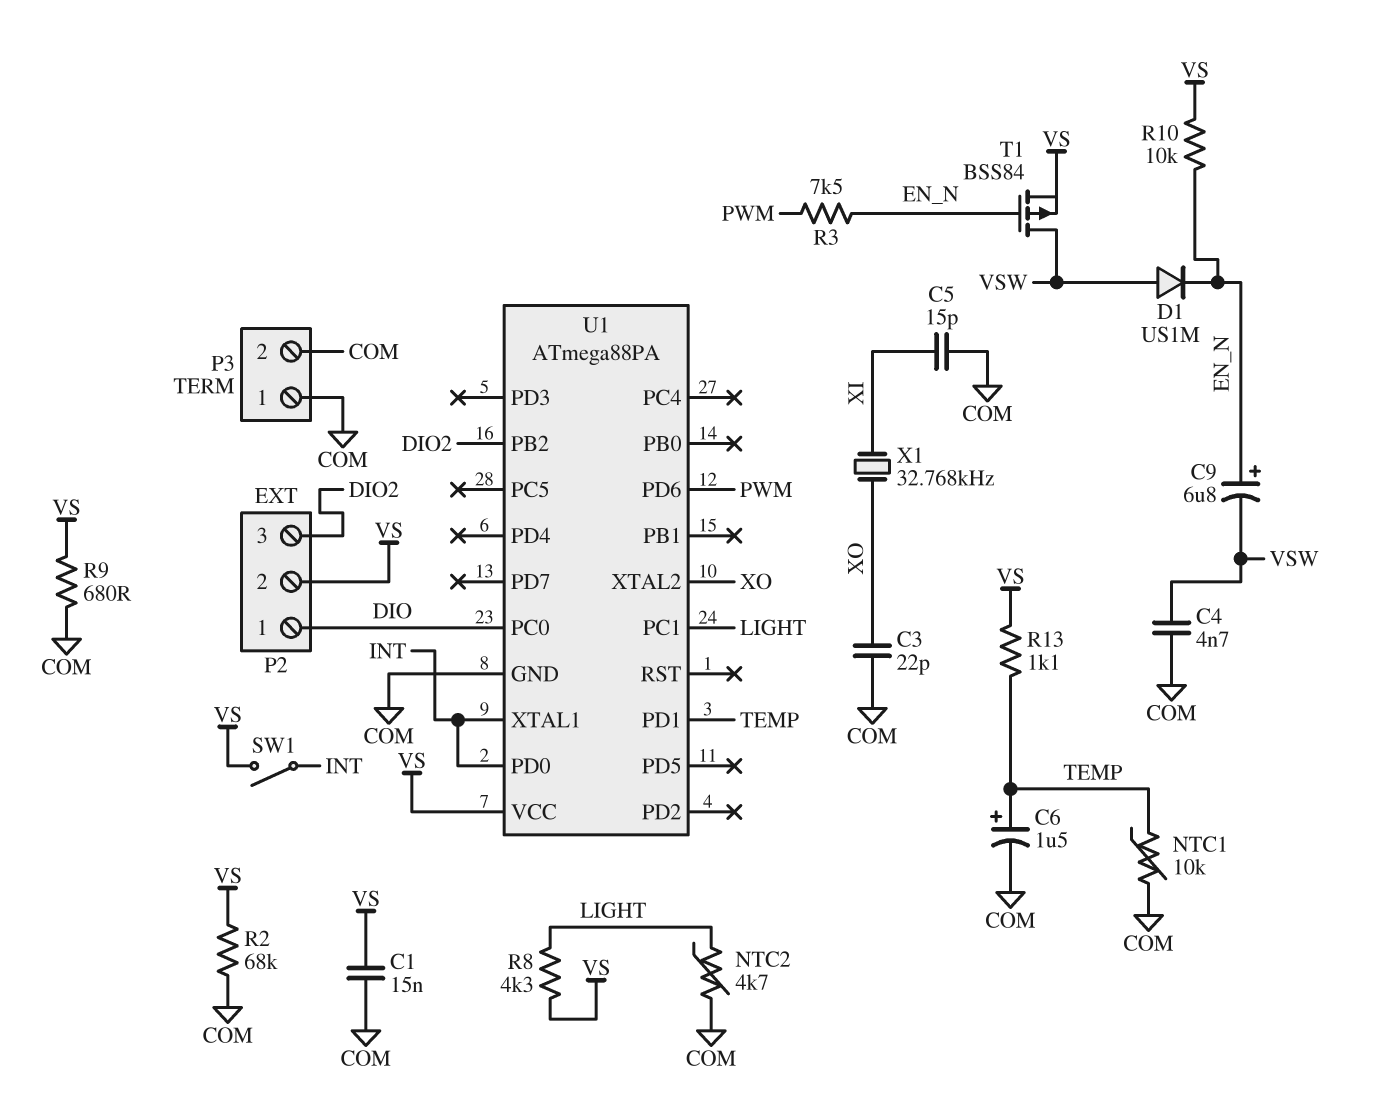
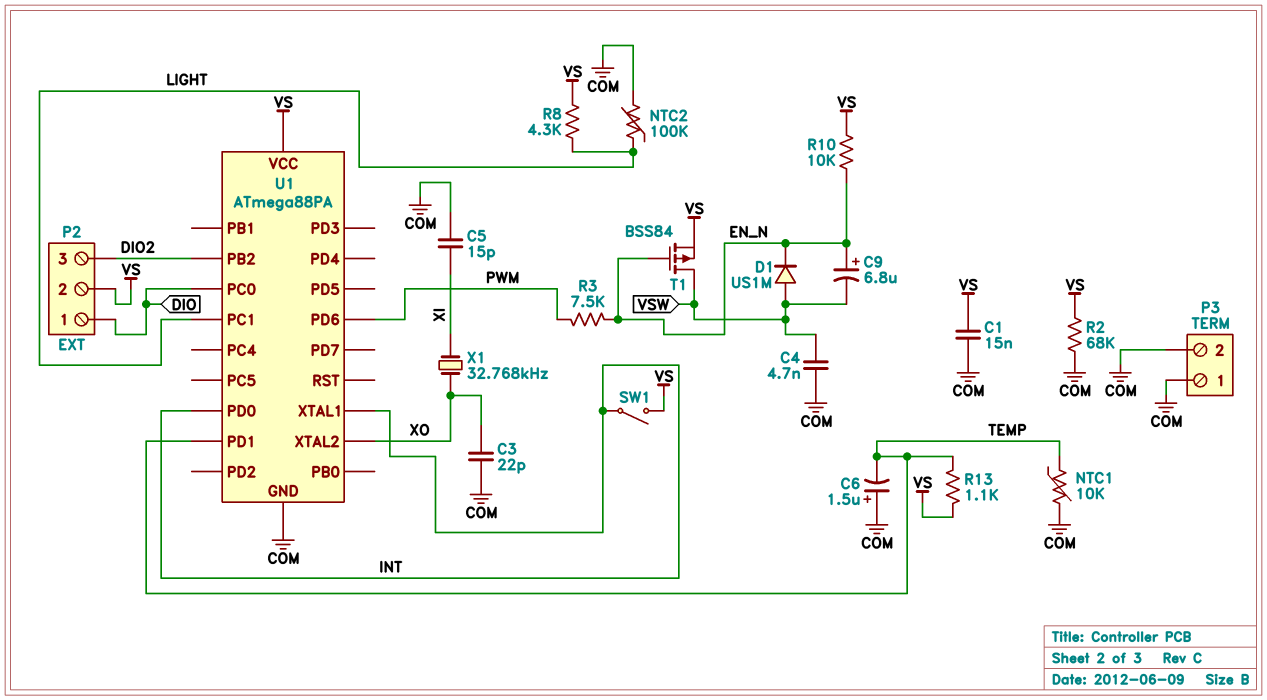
C6: 1.5uF (plus TEMP, minus COM) -> 1.5uF (plus COM, minus TEMP)
NTC2: 4.7k (COM, LIGHT) -> 100k (COM, LIGHT)
R9: 680 (COM, VS) -> none

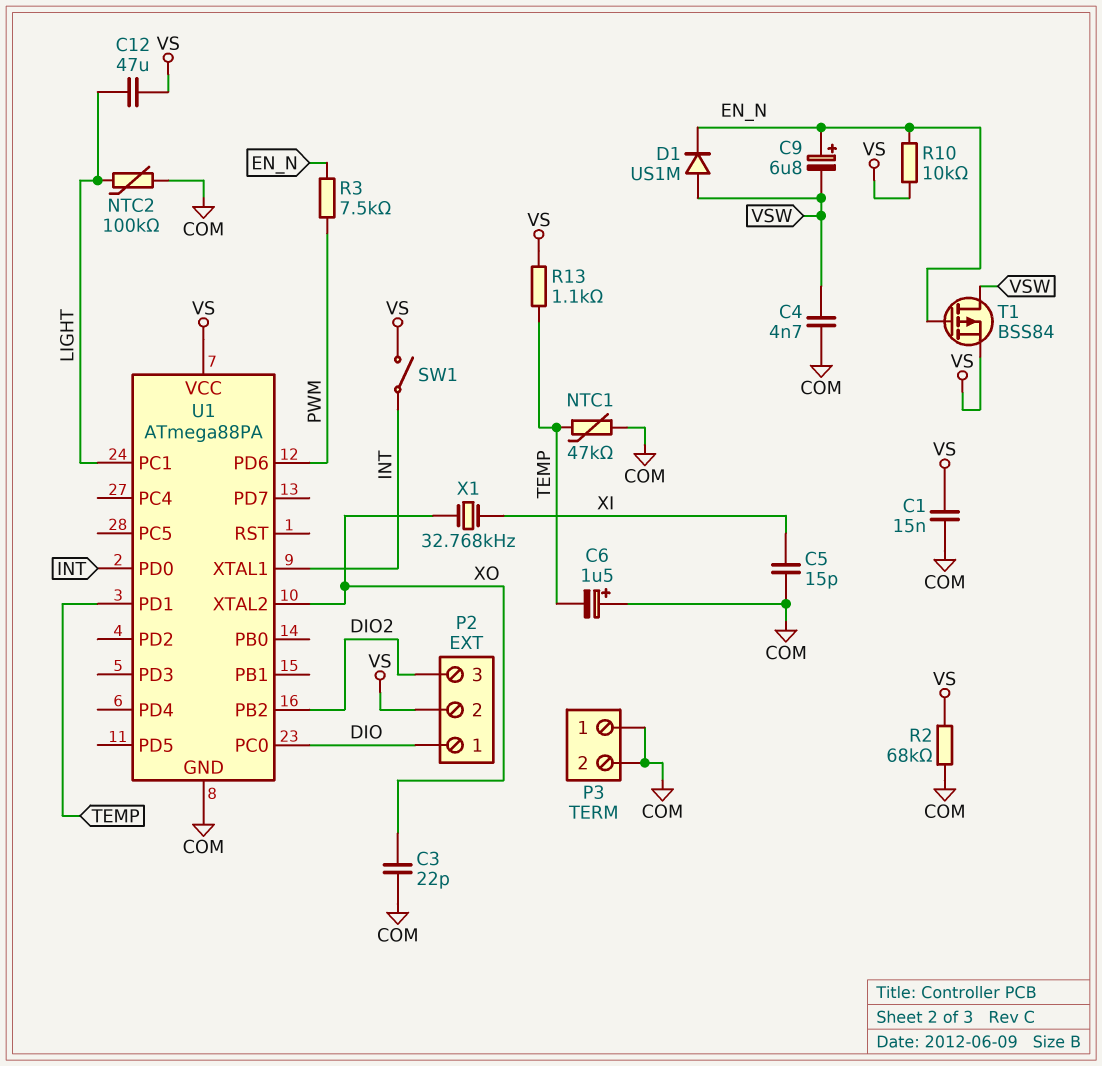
C12: none -> 47uF (LIGHT, VS)
NTC1: 10k (COM, TEMP) -> 47k (COM, TEMP)
R8: 4.3k (LIGHT, VS) -> none

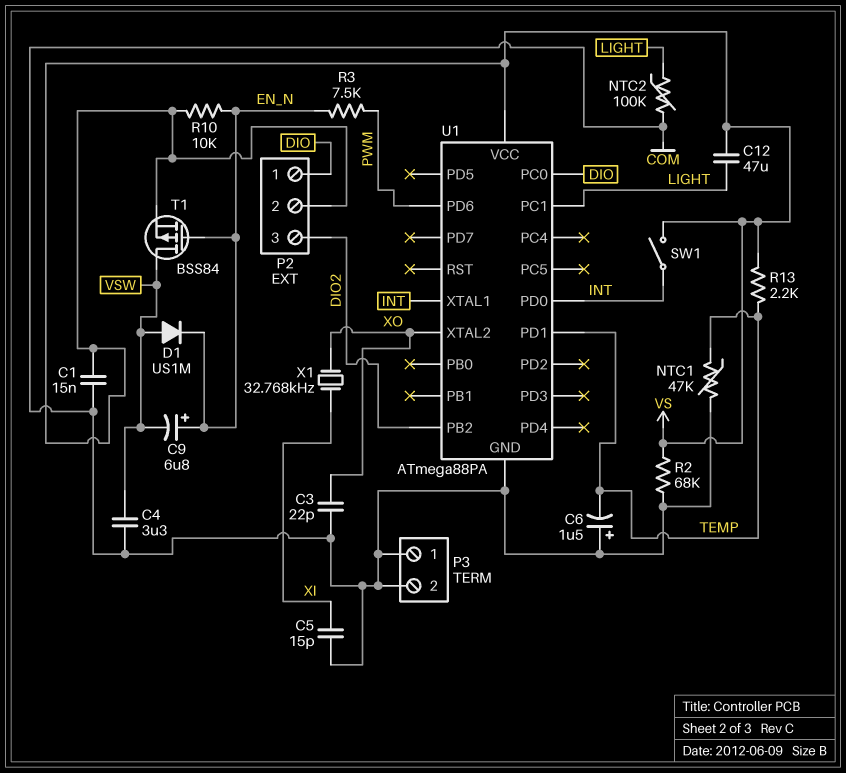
C4: 4.7nF (COM, VSW) -> 3.3uF (COM, VSW)
R13: 1.1k (TEMP, VS) -> 2.2k (TEMP, VS)

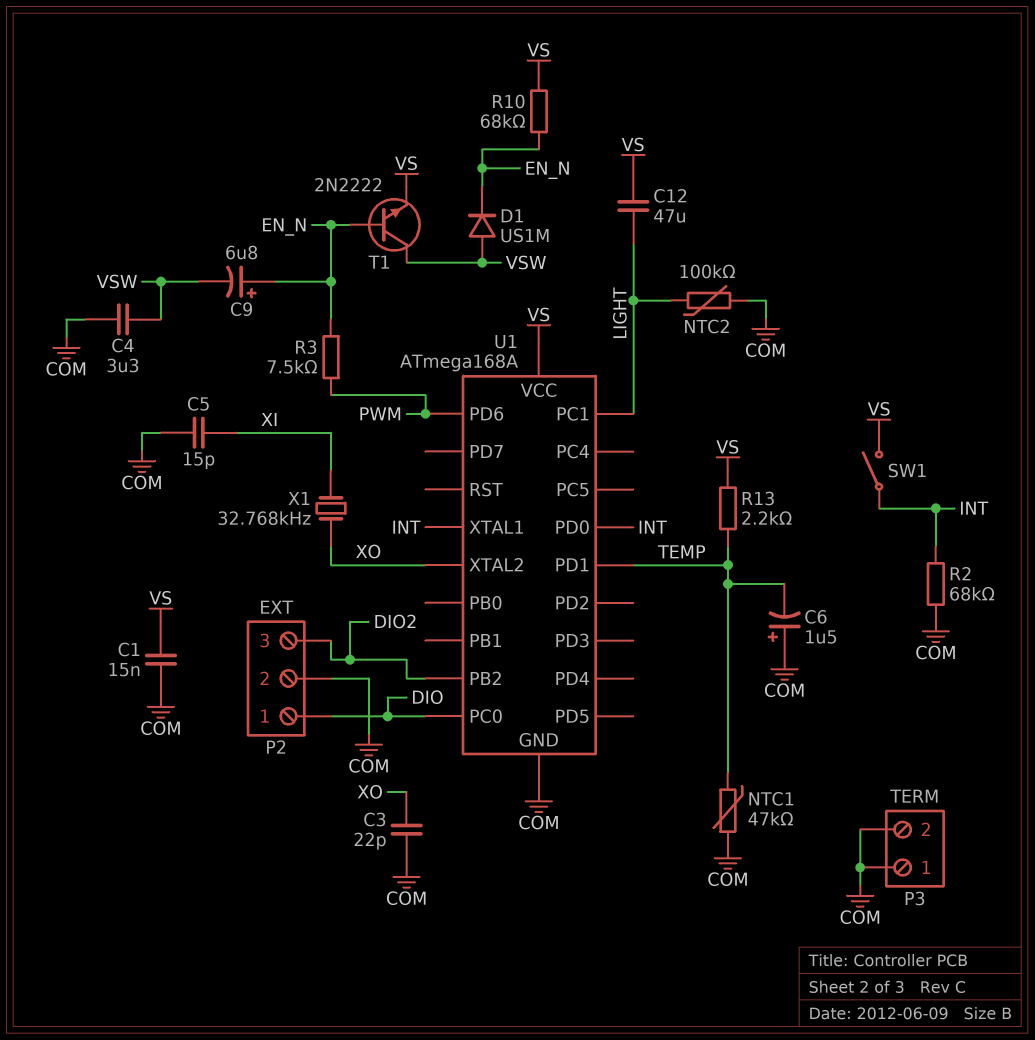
P2 pin 2: VS -> COM
R2: 68k (COM, VS) -> 68k (COM, INT)
R10: 10k (EN_N, VS) -> 68k (EN_N, VS)
T1: PMOS BSS84 (G EN_N, D VSW, S VS) -> NPN 2N2222 (B EN_N, C VSW, E VS)
U1: ATmega88PA -> ATmega168A

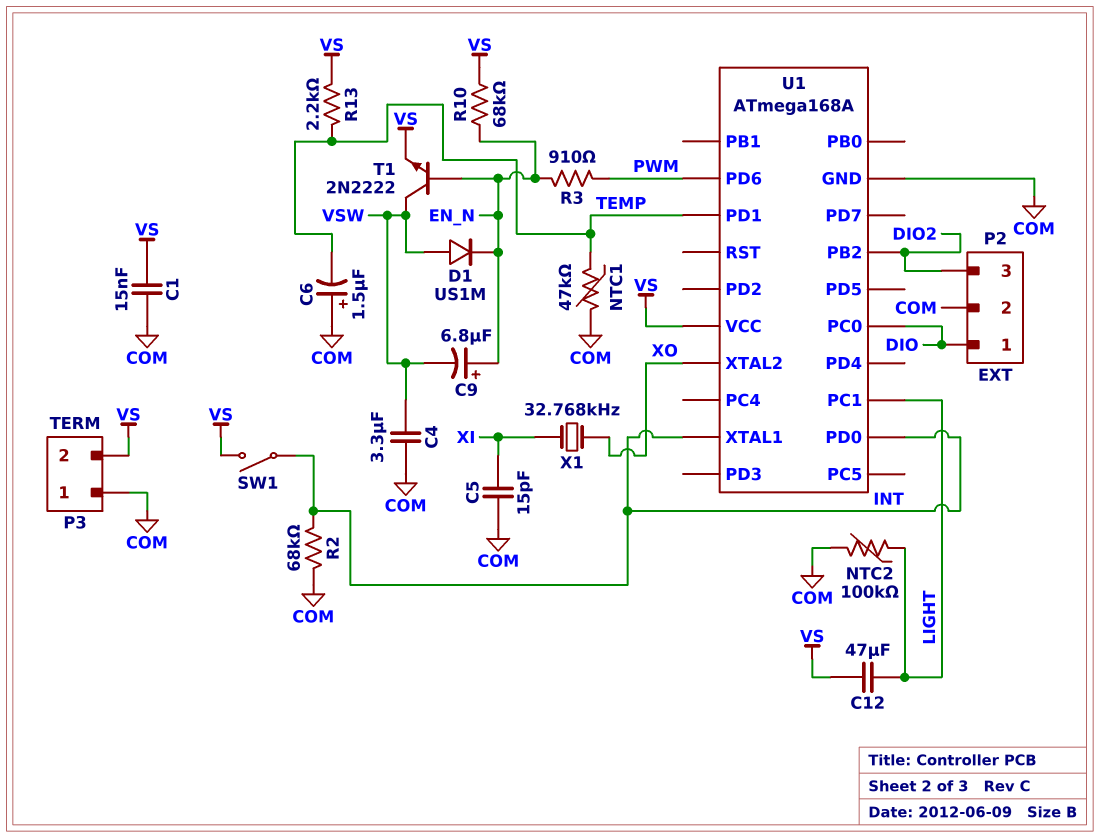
C3: 22pF (COM, XO) -> none
P3 pin 2: COM -> VS
R3: 7.5k (EN_N, PWM) -> 910 (EN_N, PWM)

